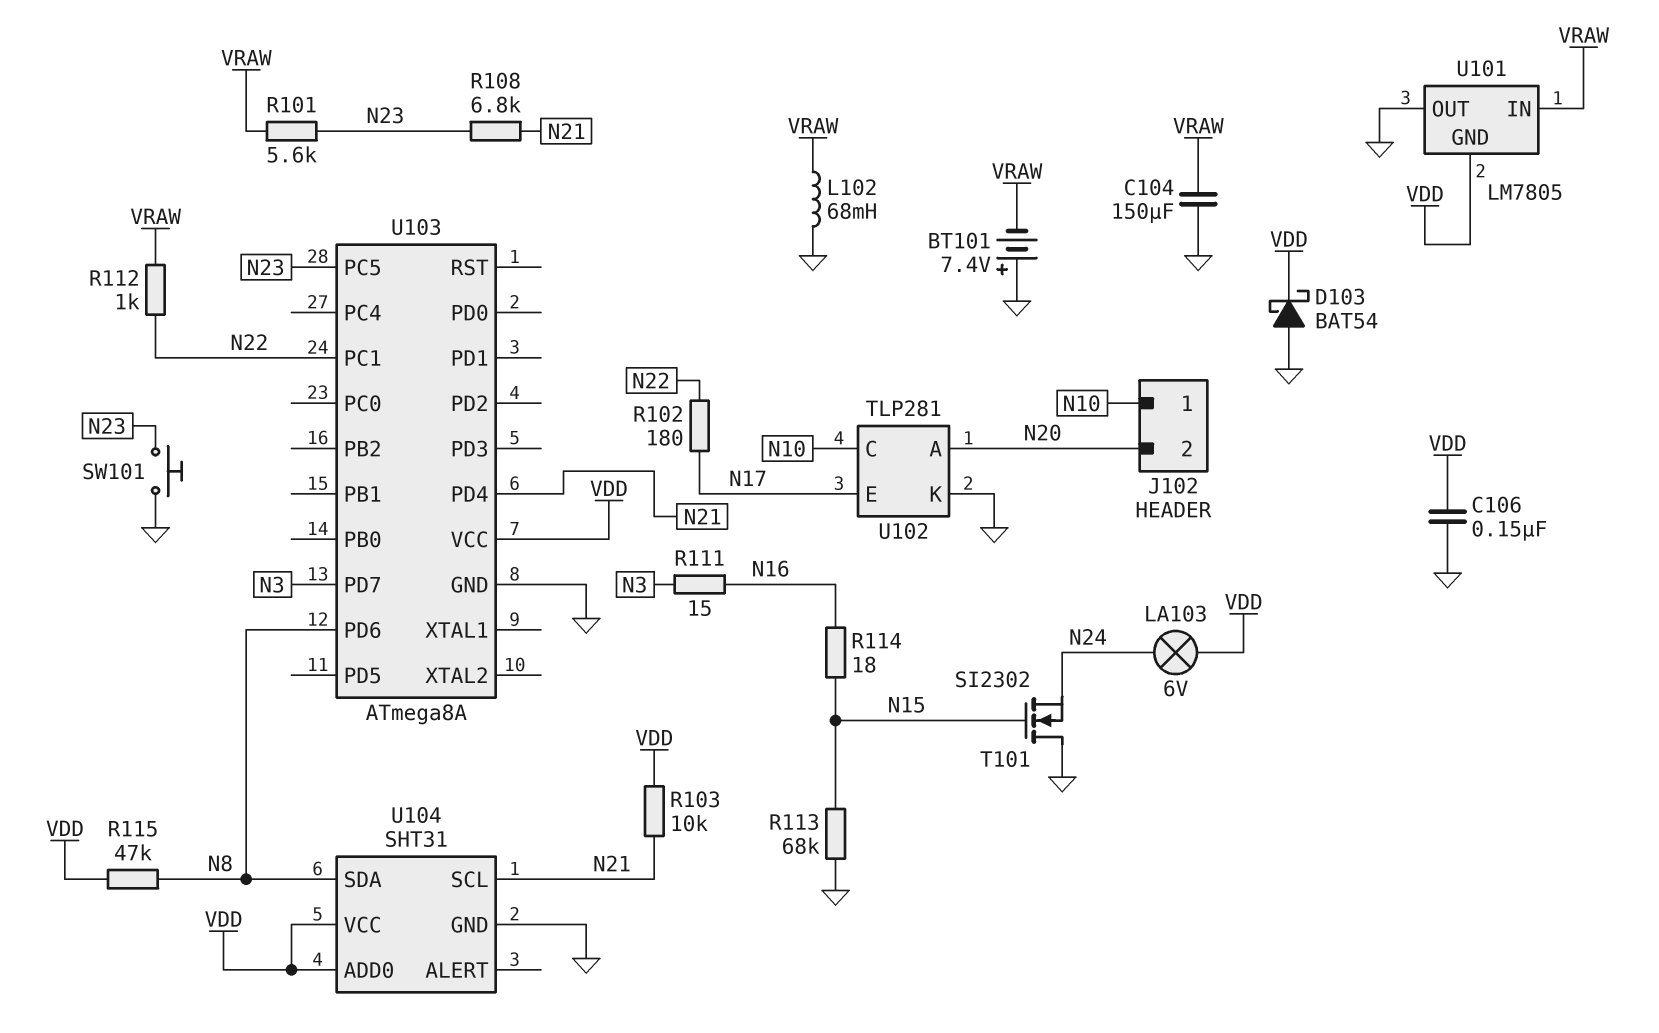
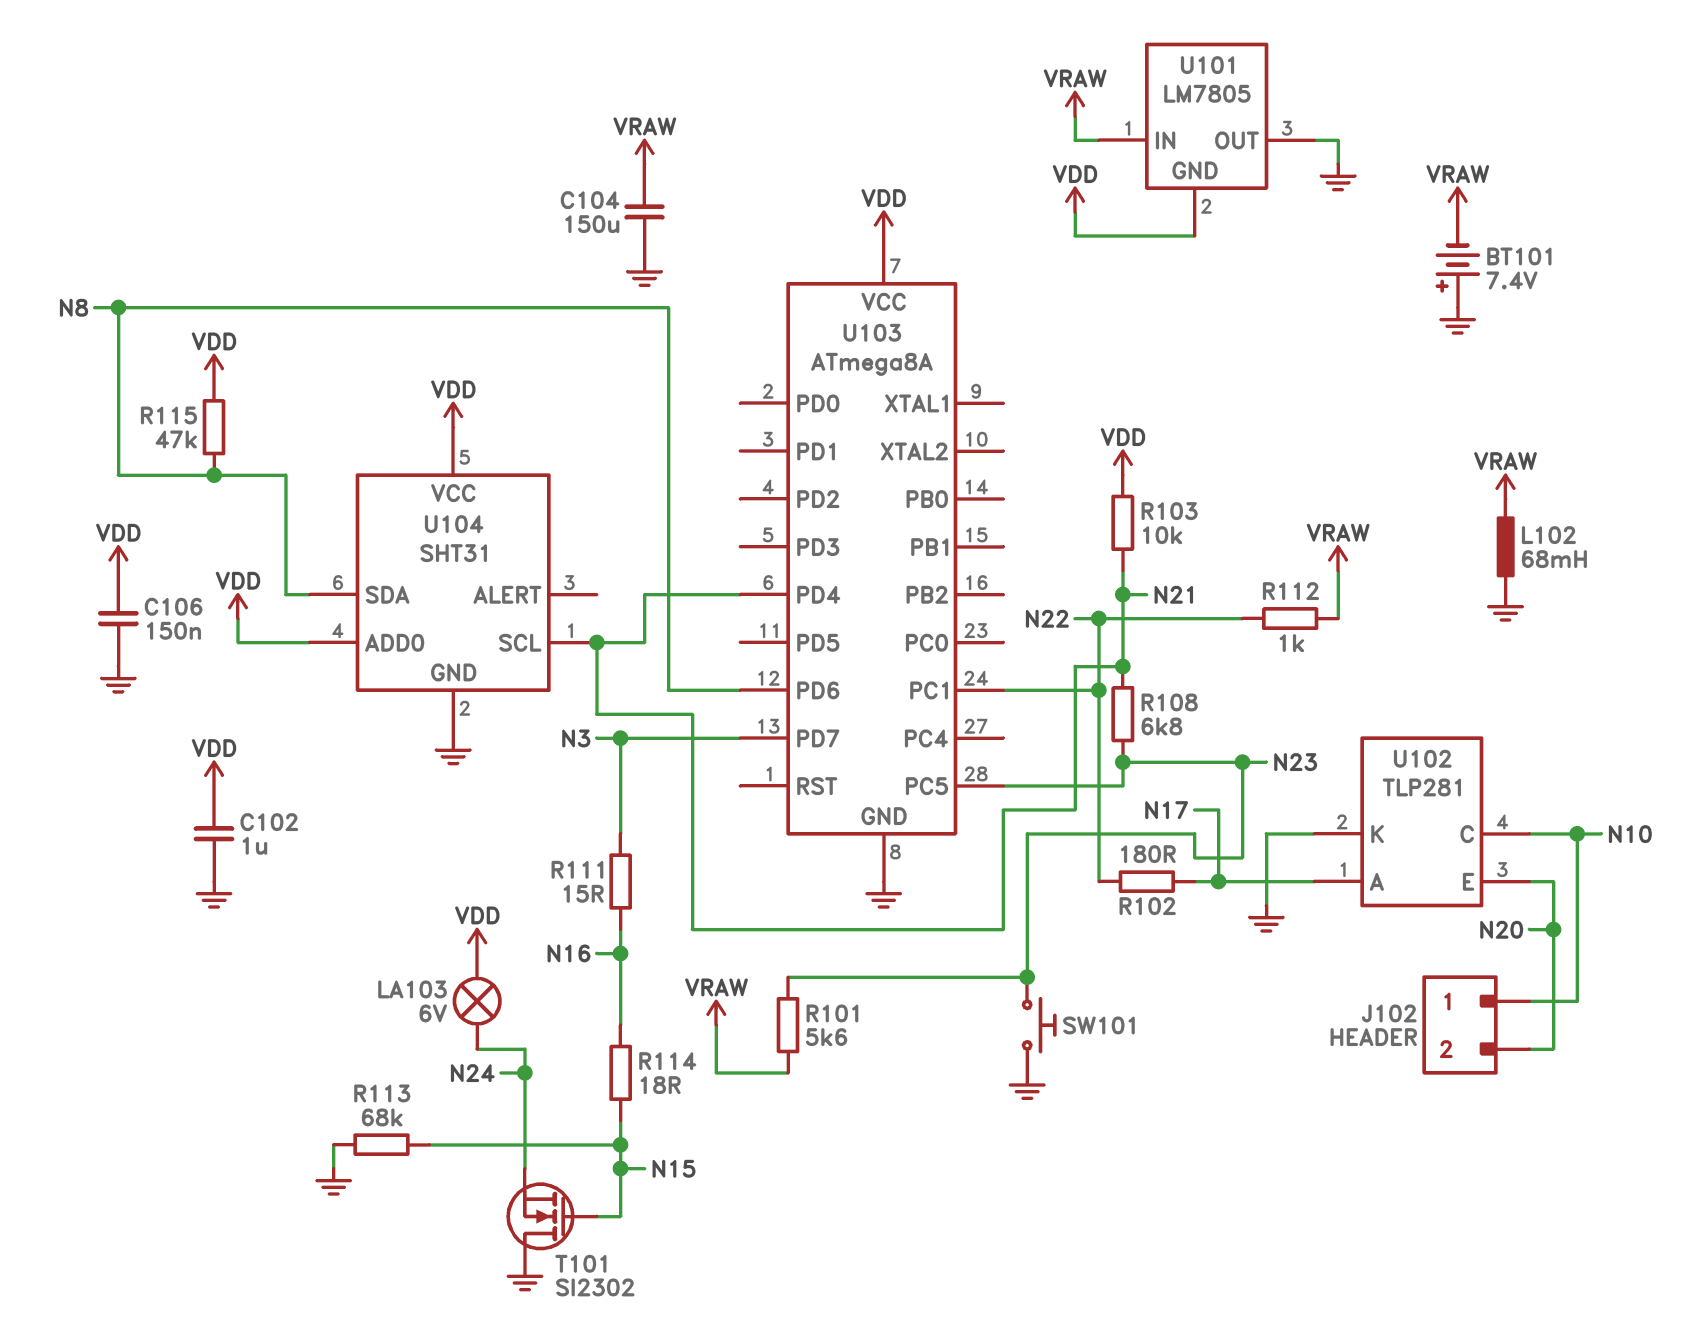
C102: none -> 1uF (GND, VDD)
D103: schottky BAT54 (A GND, K VDD) -> none
U102 pin A: N20 -> N17
U102 pin E: N17 -> N20

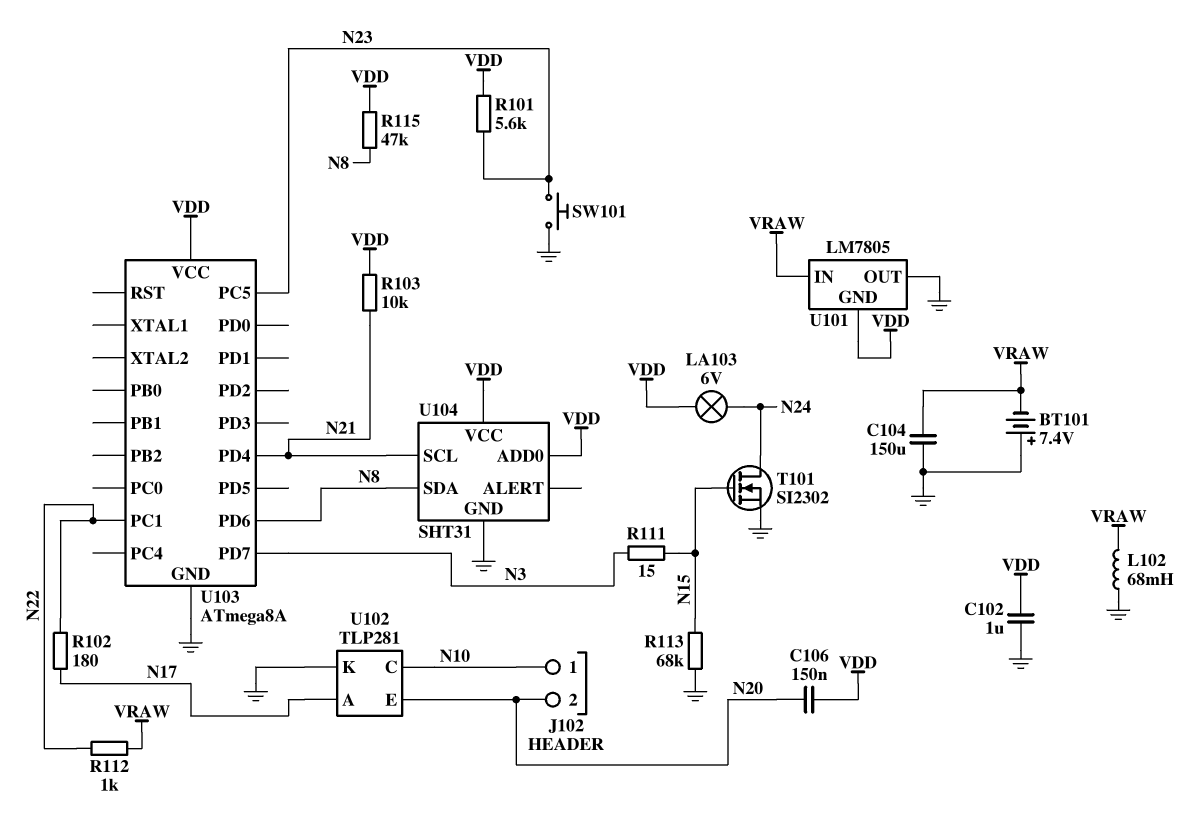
C106: 150nF (GND, VDD) -> 150nF (N20, VDD)
R101: 5.6k (N23, VRAW) -> 5.6k (N23, VDD)
R108: 6.8k (N21, N23) -> none
R111: 15 (N3, N16) -> 15 (N3, N15)
R114: 18 (N15, N16) -> none
T101: NMOS SI2302 (G N15, D GND, S N24) -> NMOS SI2302 (G N15, D N24, S GND)

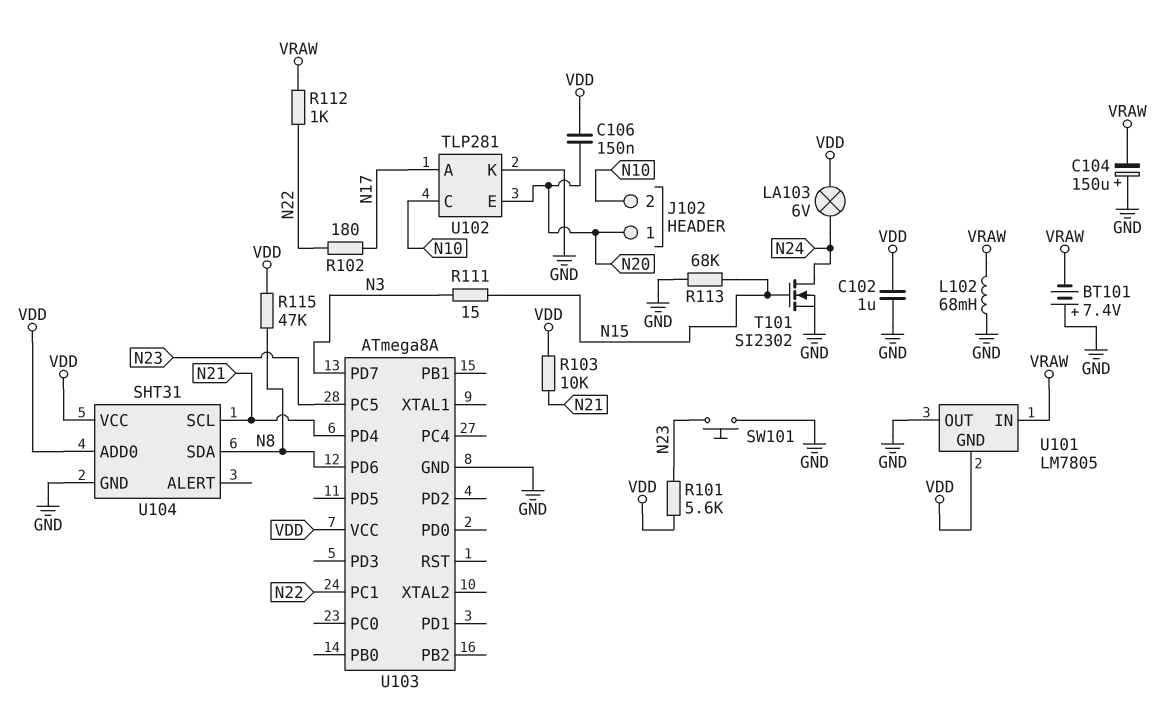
C104: 150uF (GND, VRAW) -> 150uF (plus GND, minus VRAW)
J102 pin 1: N10 -> N20
J102 pin 2: N20 -> N10

